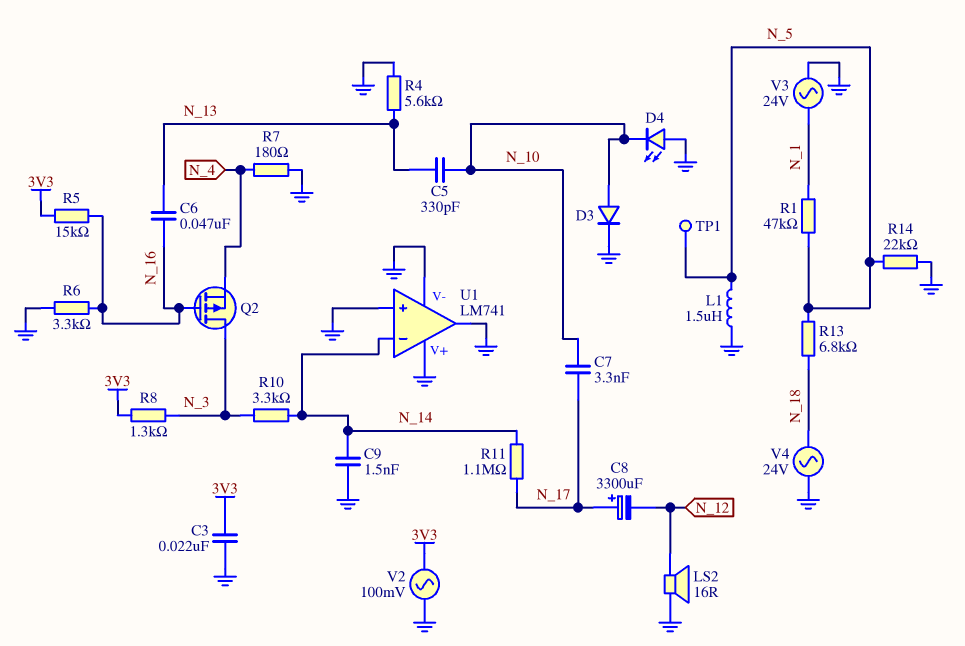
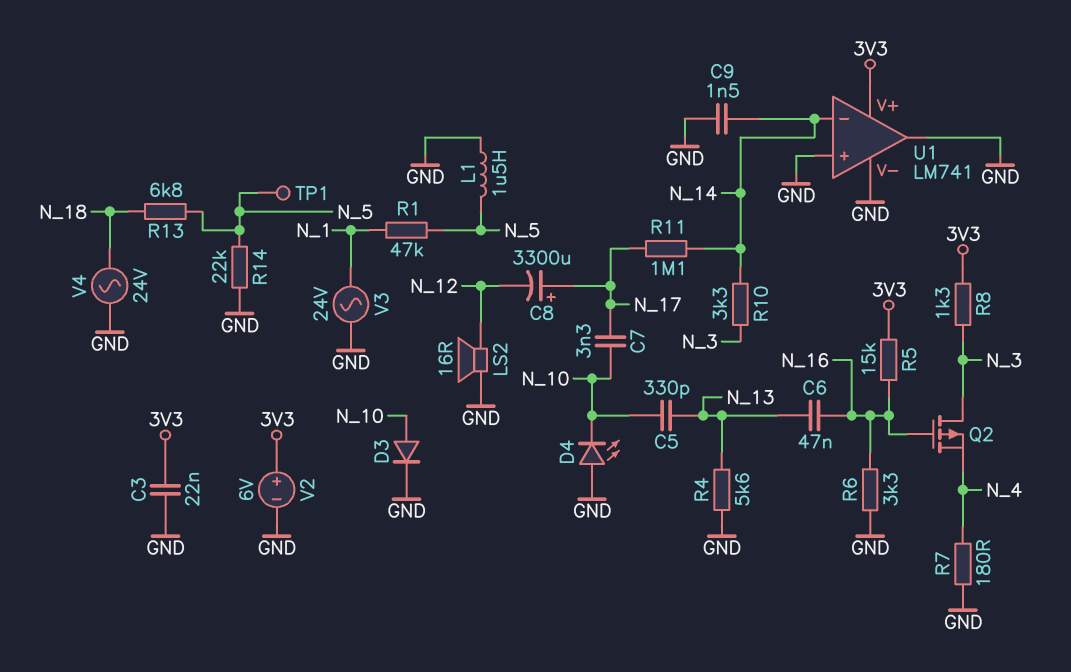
U1 pin V+: GND -> 3V3
V2: AC 100mV (3V3, GND) -> 6V (plus 3V3, minus GND)

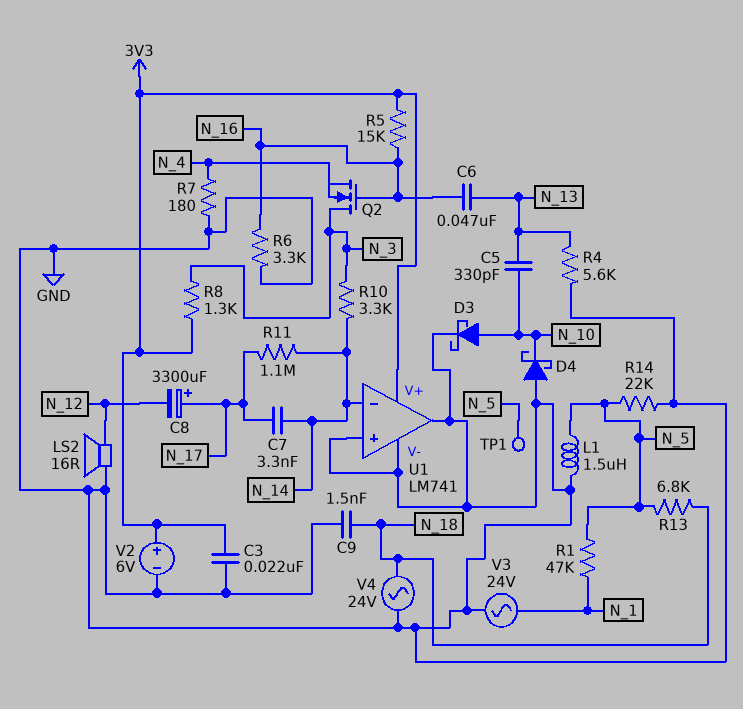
C7: 3.3nF (N_10, N_17) -> 3.3nF (N_14, N_17)
C9: 1.5nF (GND, N_14) -> 1.5nF (GND, N_18)
D3: diode (A N_10, K GND) -> schottky (A N_10, K GND)
D4: LED (A GND, K N_10) -> schottky (A GND, K N_10)
Q2: PMOS (G N_16, D N_3, S N_4) -> NMOS (G N_16, D N_3, S N_4)

